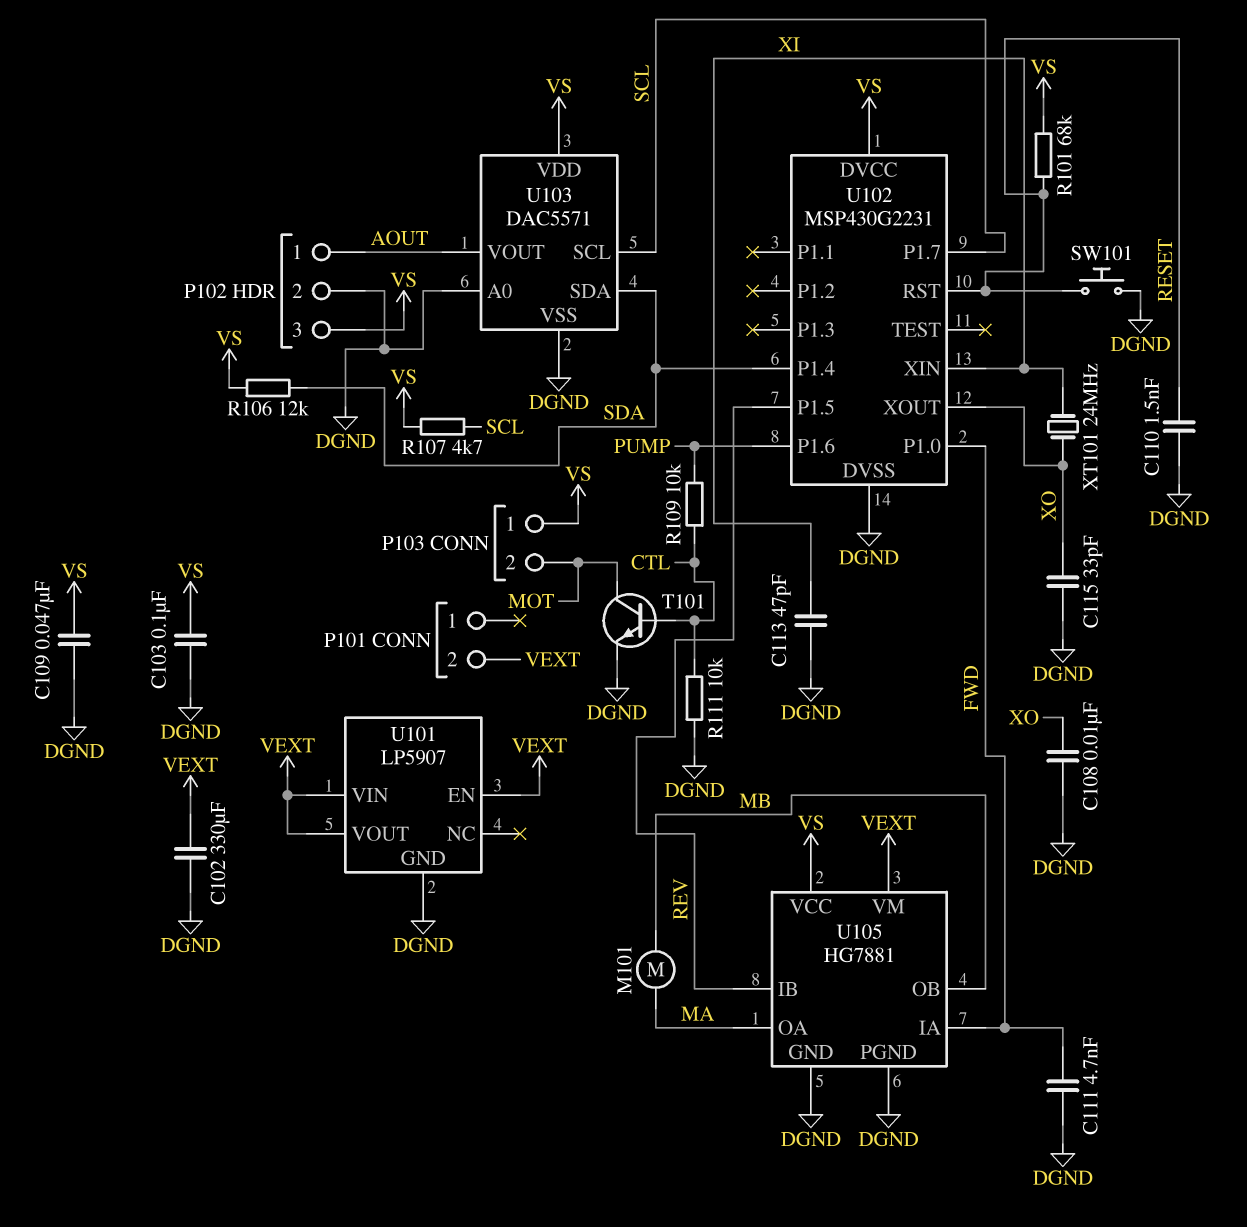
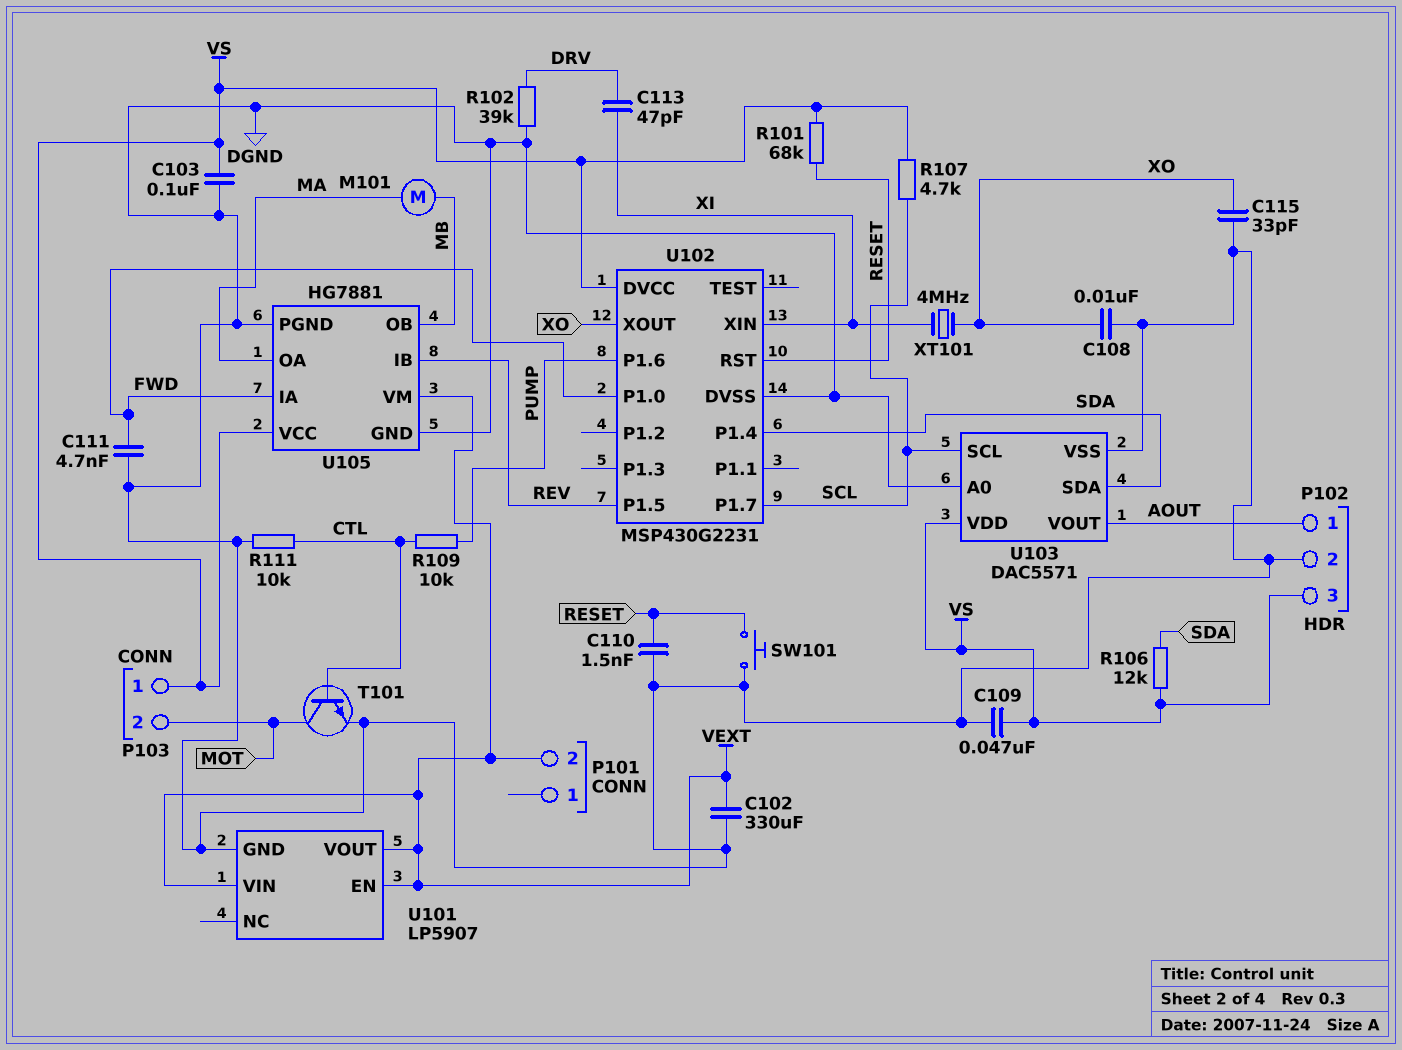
C113: 47pF (DGND, XI) -> 47pF (DRV, XI)
R102: none -> 39k (DGND, DRV)
XT101: 24MHz (XI, XO) -> 4MHz (XI, XO)

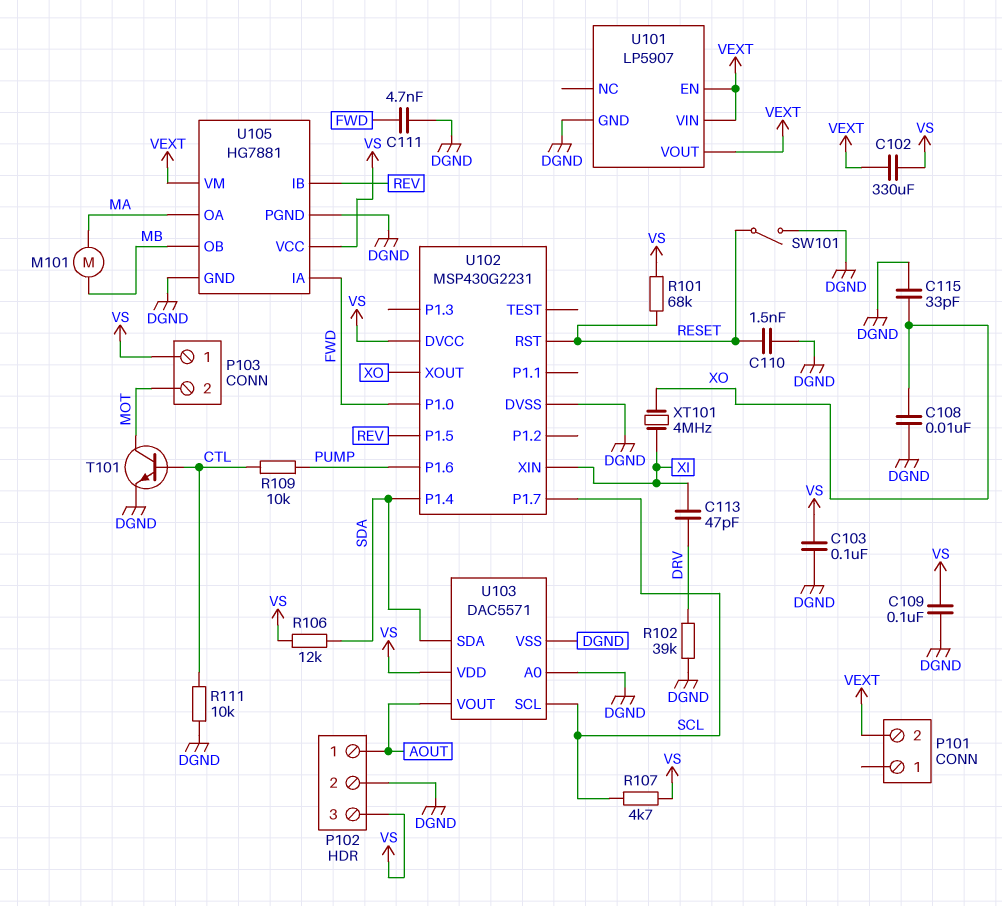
C102: 330uF (DGND, VEXT) -> 330uF (VEXT, VS)
C109: 47nF (DGND, VS) -> 100nF (DGND, VS)
SW101: button (DGND, RESET) -> switch (DGND, RESET)

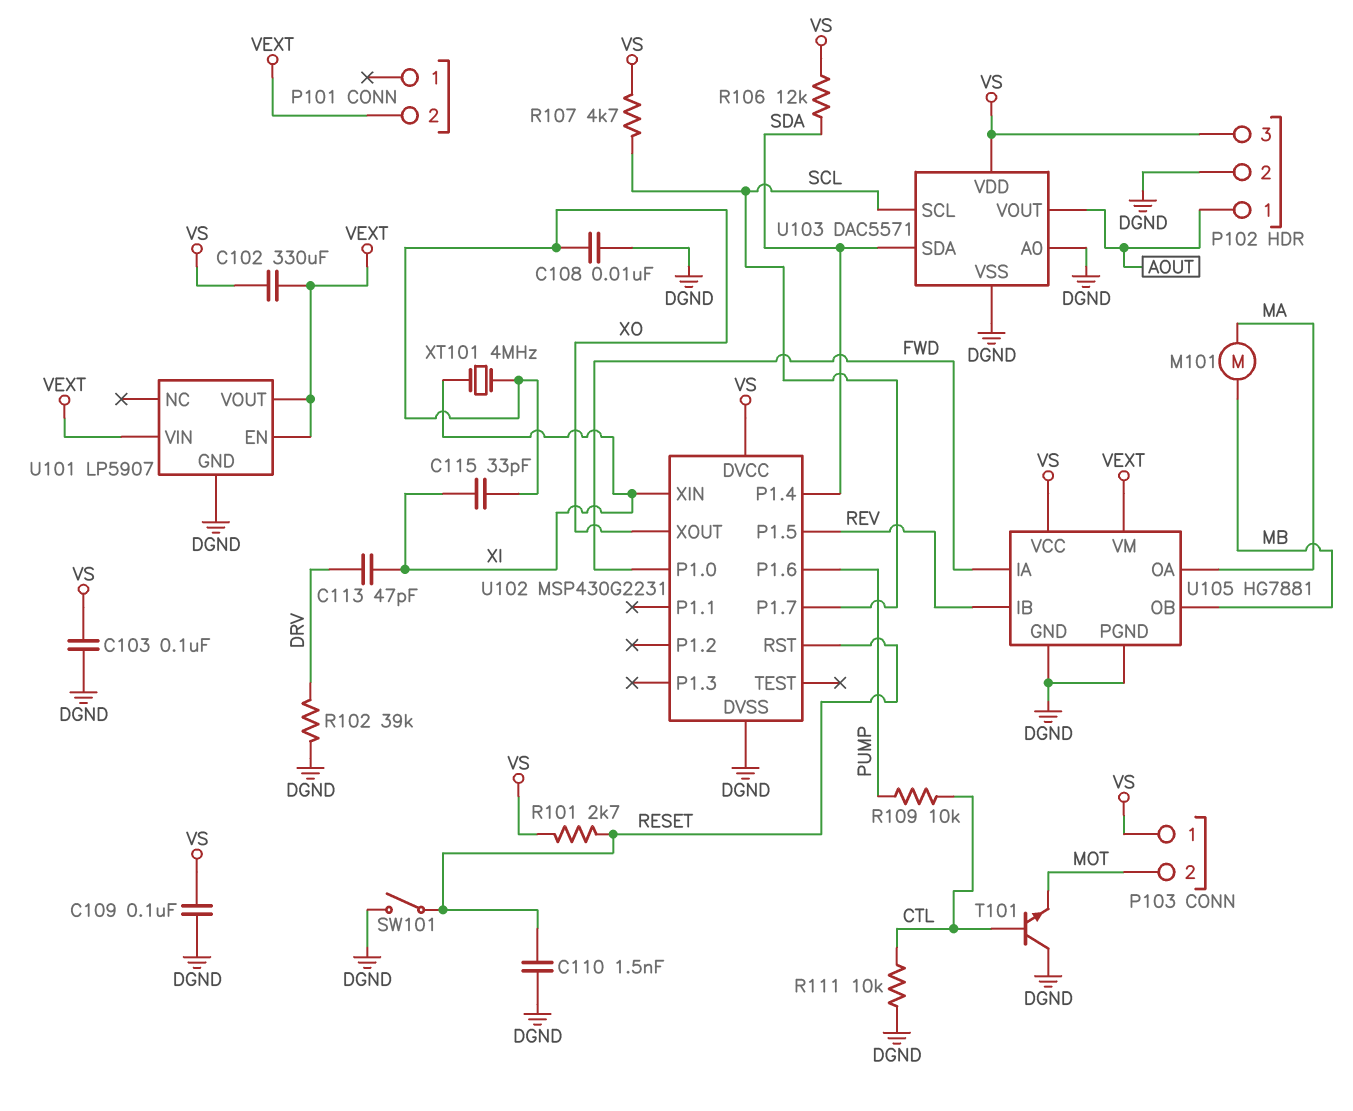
C111: 4.7nF (DGND, FWD) -> none
C115: 33pF (DGND, XO) -> 33pF (XI, XO)
R101: 68k (RESET, VS) -> 2.7k (RESET, VS)
T101: NPN (B CTL, C MOT, E DGND) -> NPN (B CTL, C DGND, E MOT)

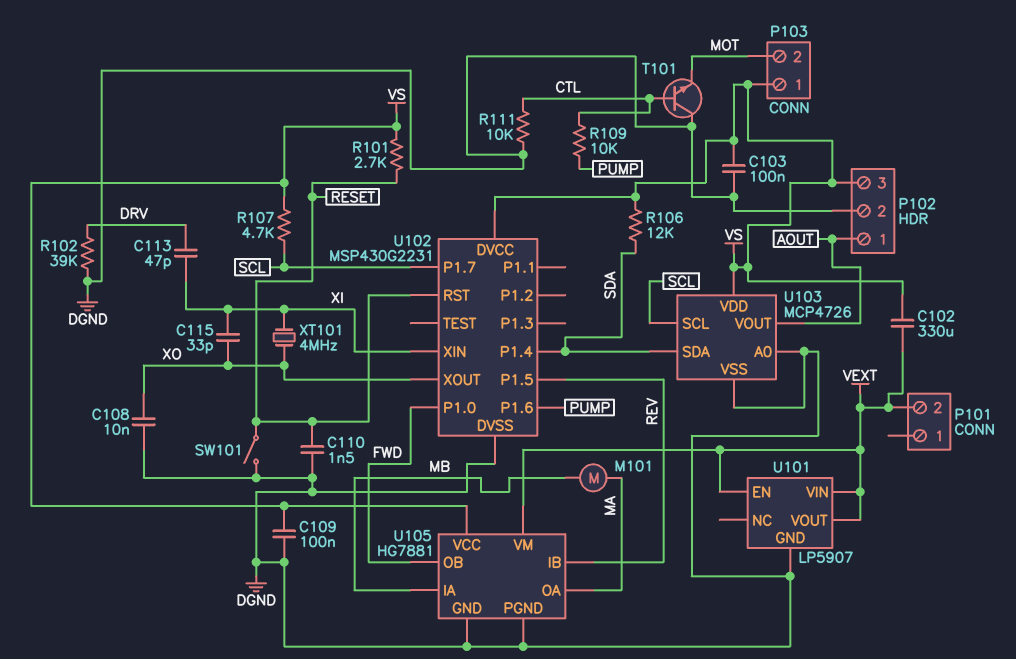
U103: DAC5571 -> MCP4726
U105 pin IA: FWD -> MB
U105 pin OB: MB -> FWD

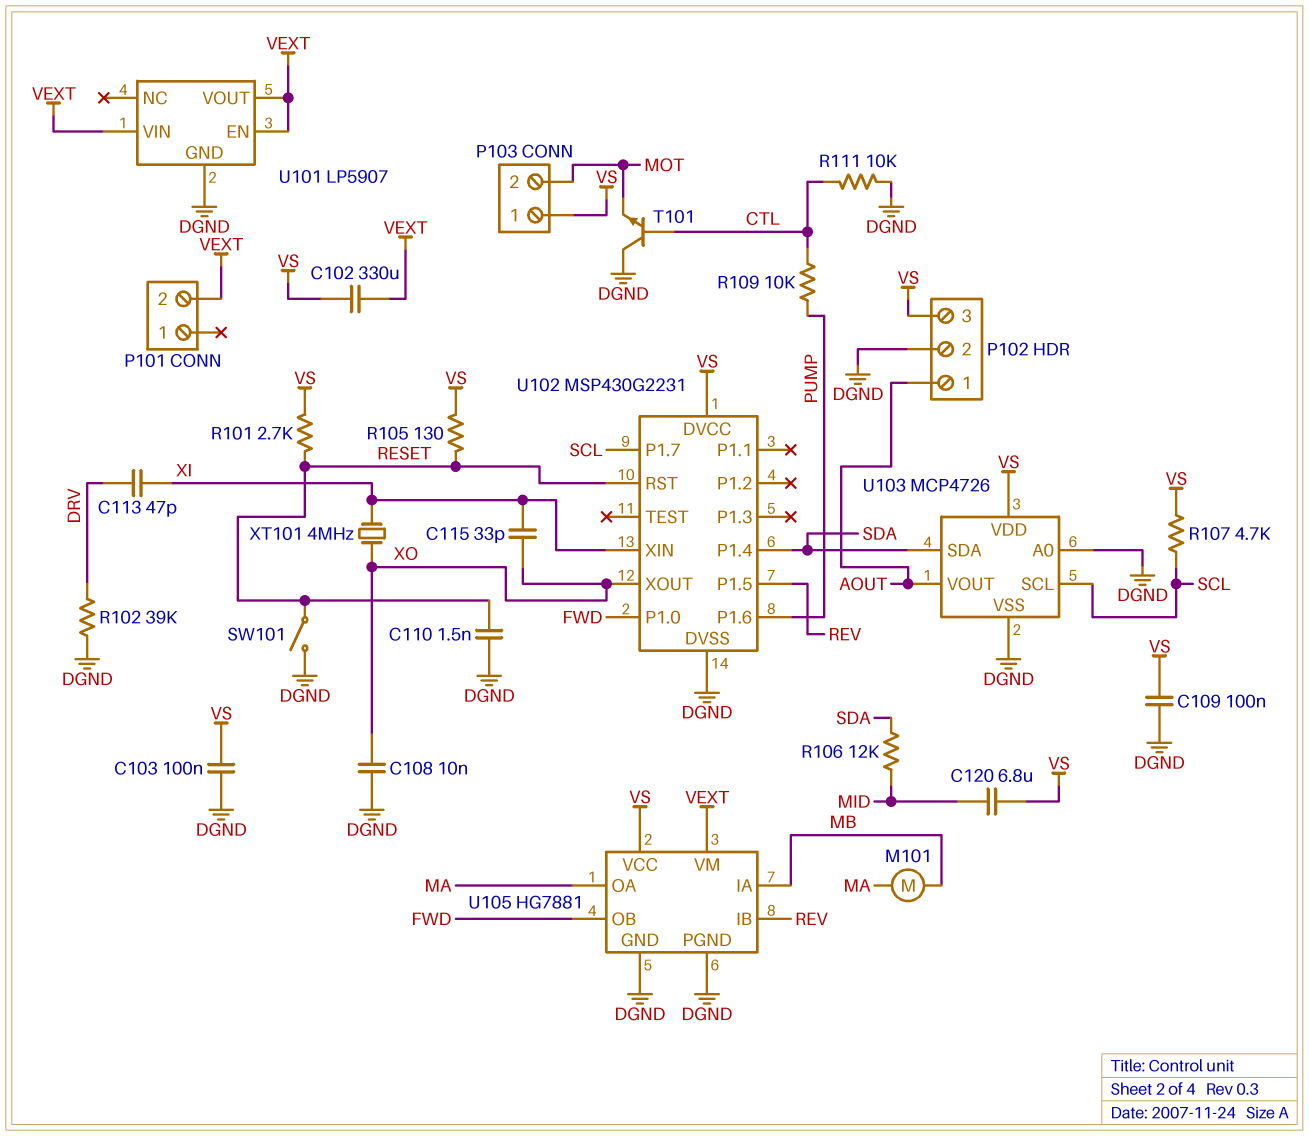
C120: none -> 6.8uF (MID, VS)
R105: none -> 130 (RESET, VS)
R106: 12k (SDA, VS) -> 12k (MID, SDA)

